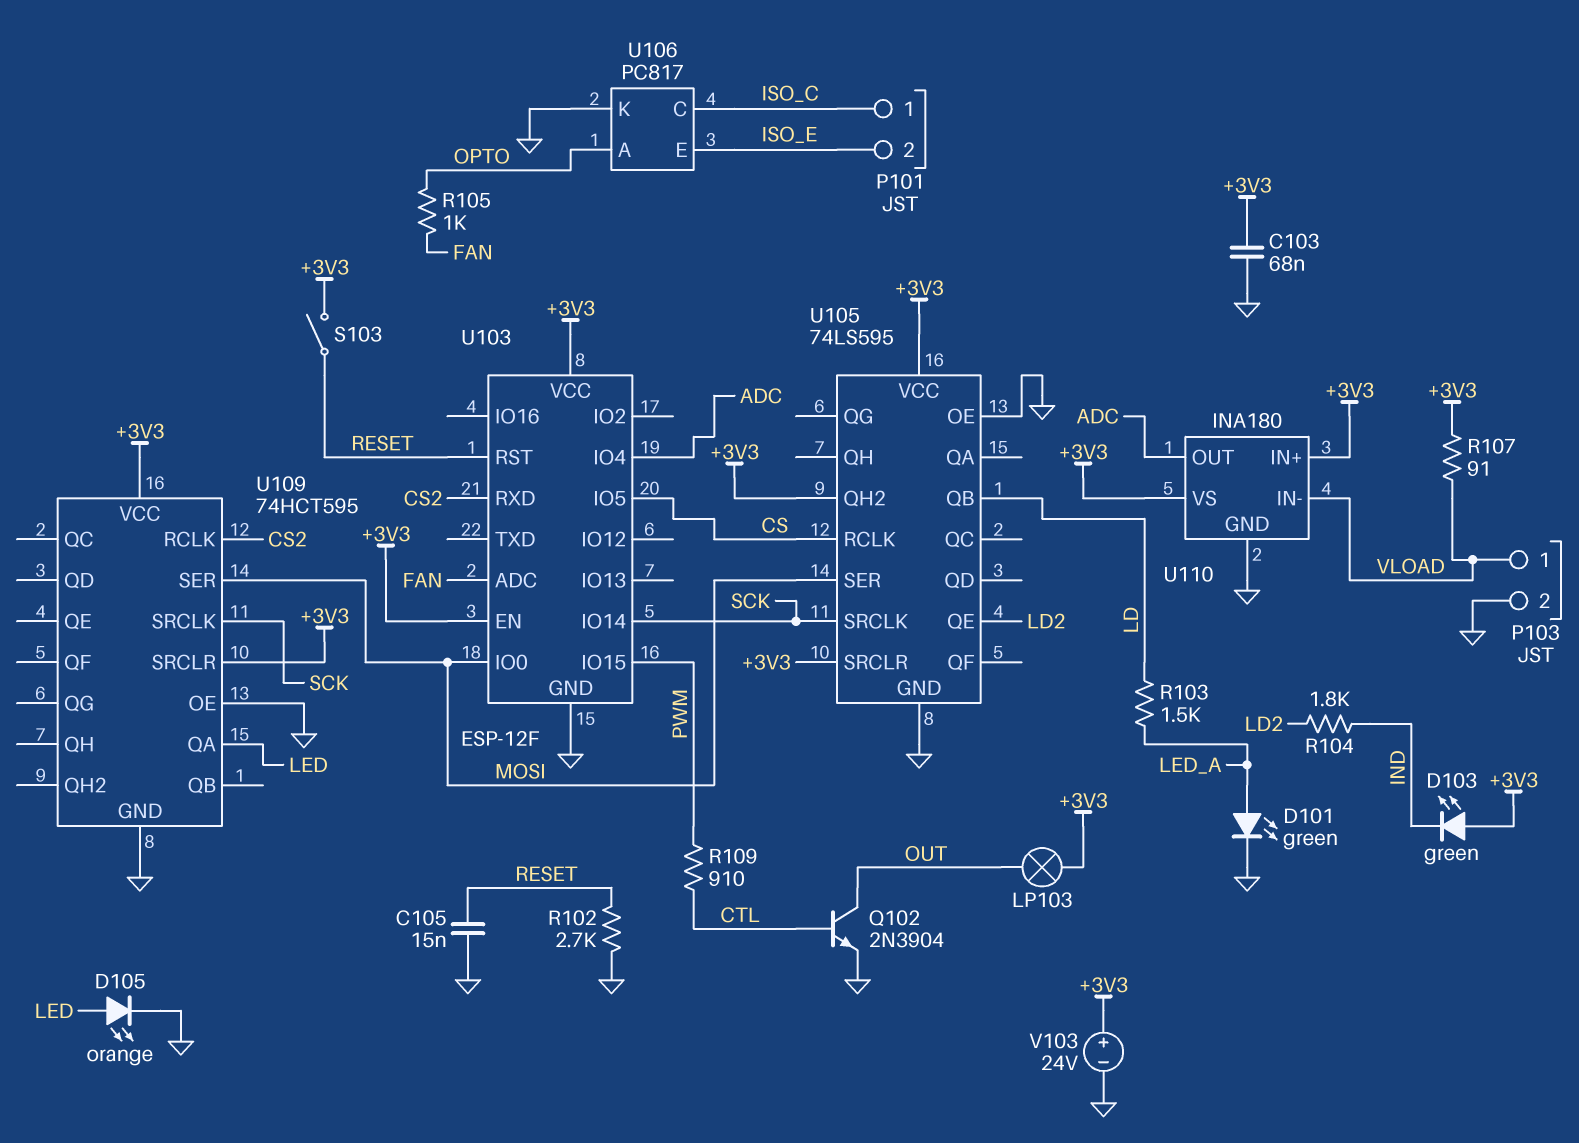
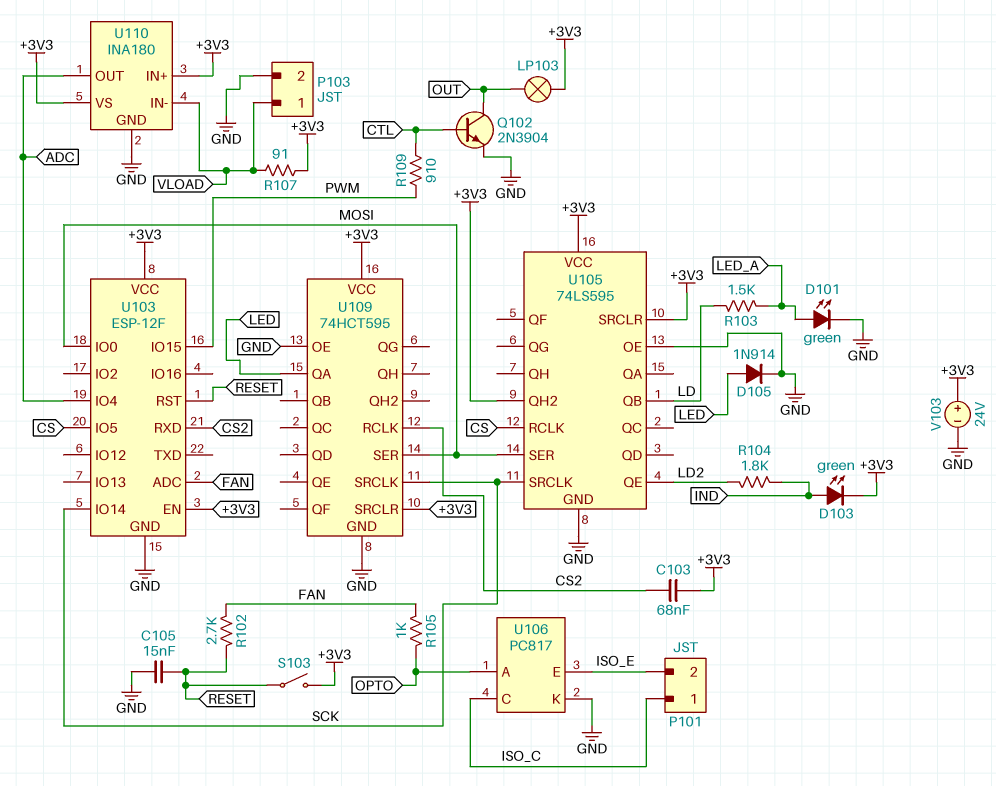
C103: 68nF (+3V3, GND) -> 68nF (+3V3, CS2)
D103: LED green (A +3V3, K IND) -> LED green (A IND, K +3V3)
D105: LED orange (A LED, K GND) -> diode 1N914 (A LED, K GND)
R102: 2.7k (GND, RESET) -> 2.7k (FAN, RESET)

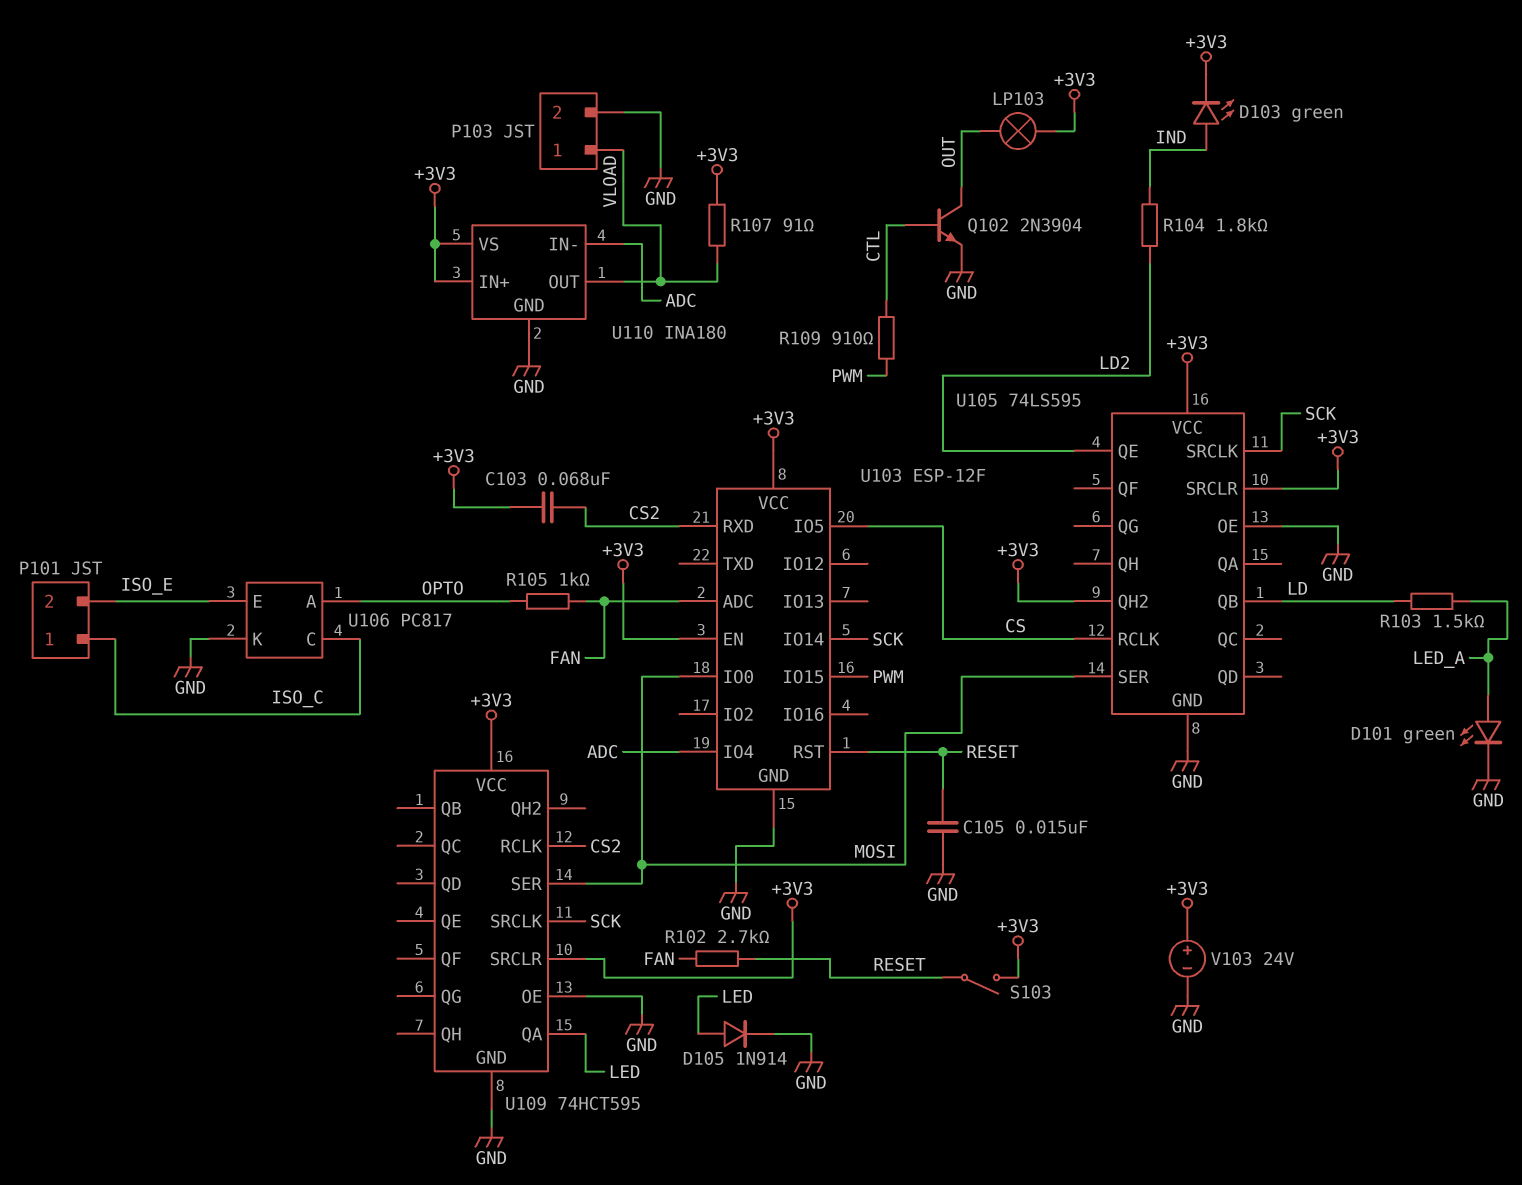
U110 pin IN-: VLOAD -> ADC
U110 pin OUT: ADC -> VLOAD

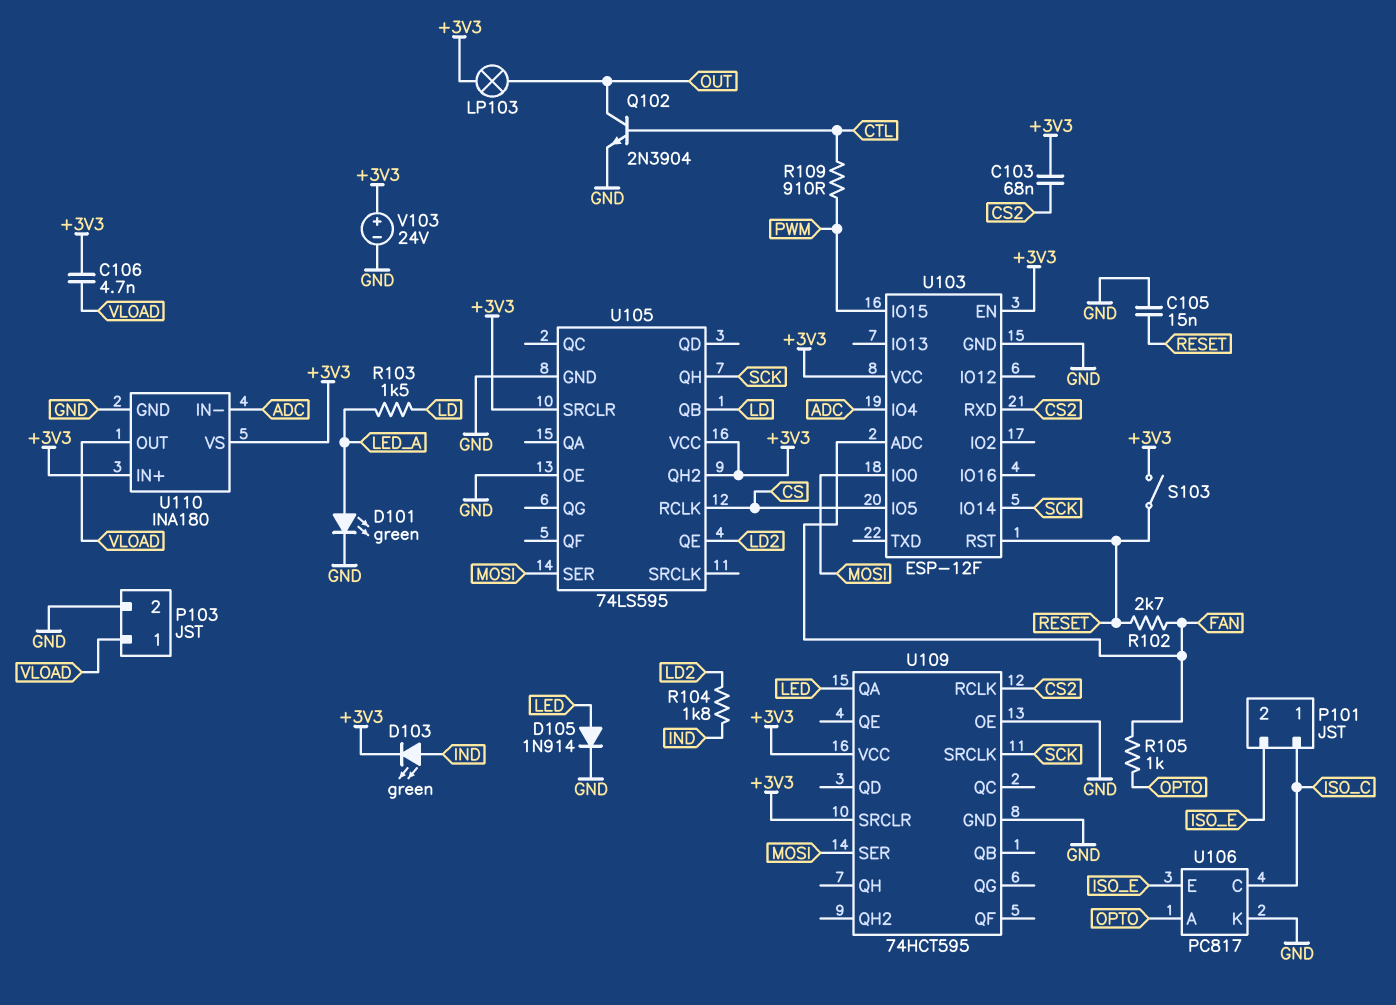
C106: none -> 4.7nF (+3V3, VLOAD)
R107: 91 (+3V3, VLOAD) -> none
U105 pin QH: none -> SCK
U105 pin SRCLK: SCK -> none

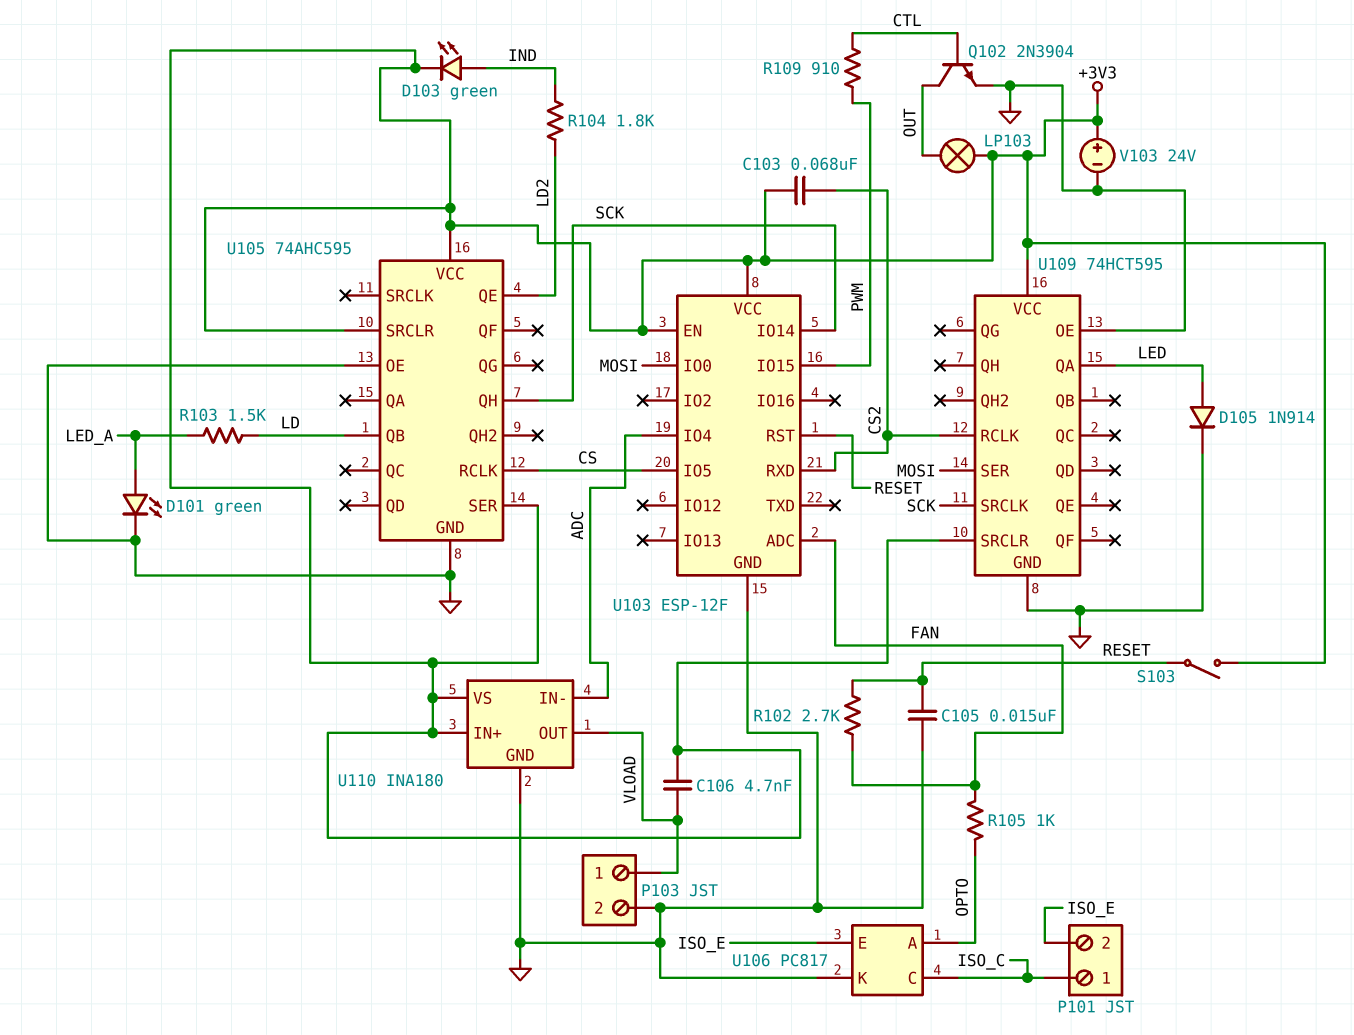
U105: 74LS595 -> 74AHC595
U105 pin QH2: +3V3 -> none
U105 pin SER: MOSI -> +3V3

